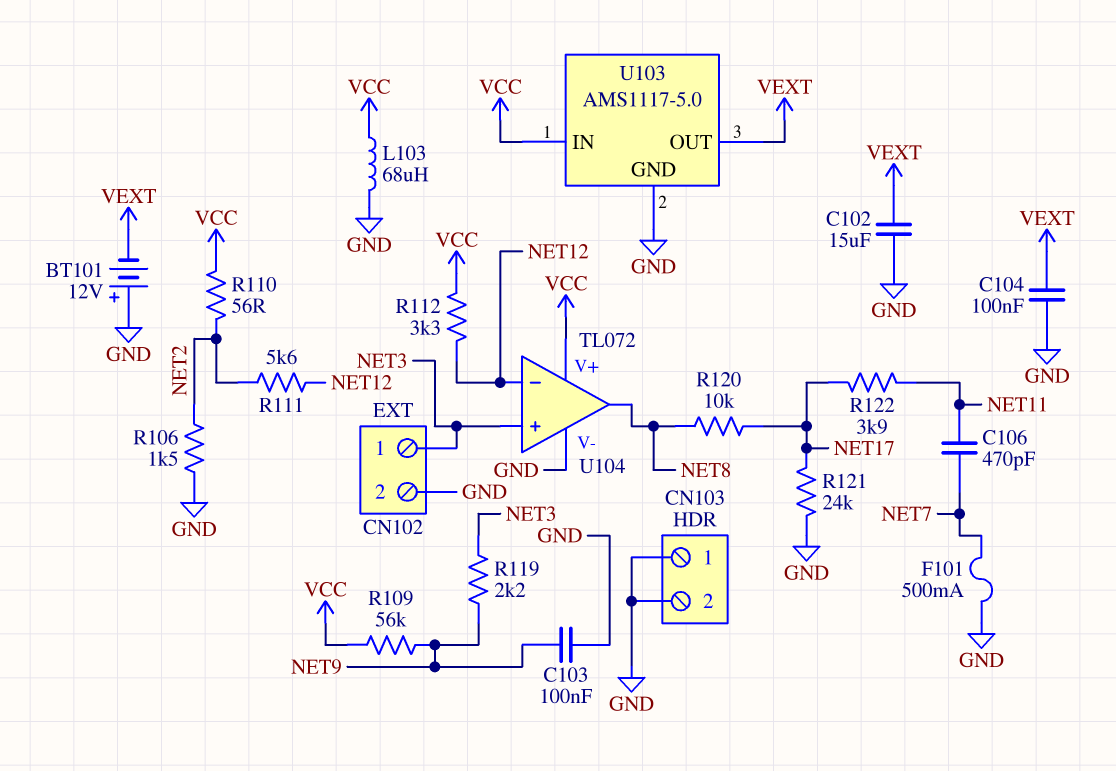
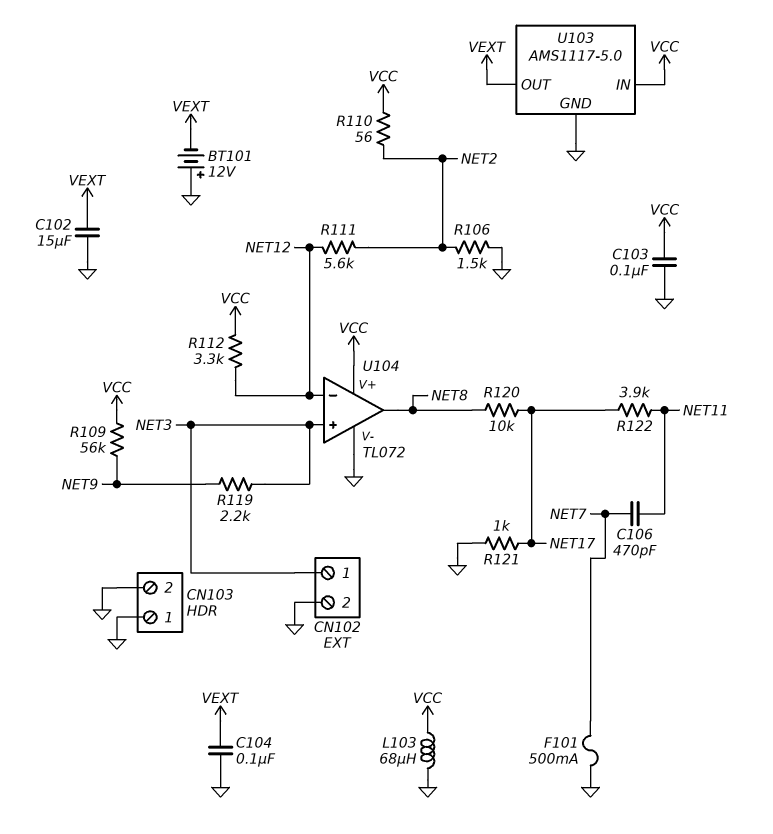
C103: 100nF (GND, NET9) -> 100nF (GND, VCC)
R121: 24k (GND, NET17) -> 1k (GND, NET17)

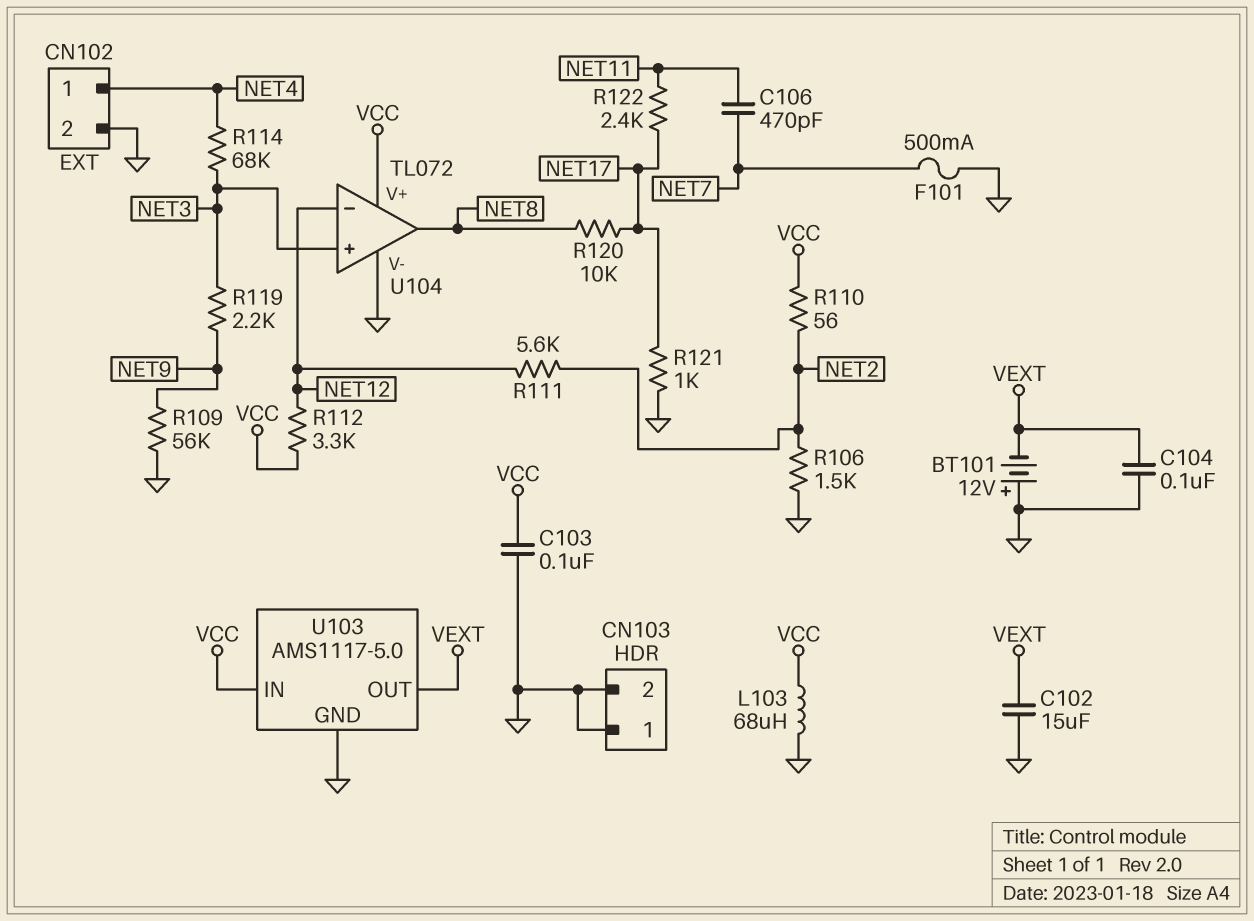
CN102 pin 1: NET3 -> NET4
R109: 56k (NET9, VCC) -> 56k (GND, NET9)
R114: none -> 68k (NET3, NET4)
R122: 3.9k (NET11, NET17) -> 2.4k (NET11, NET17)

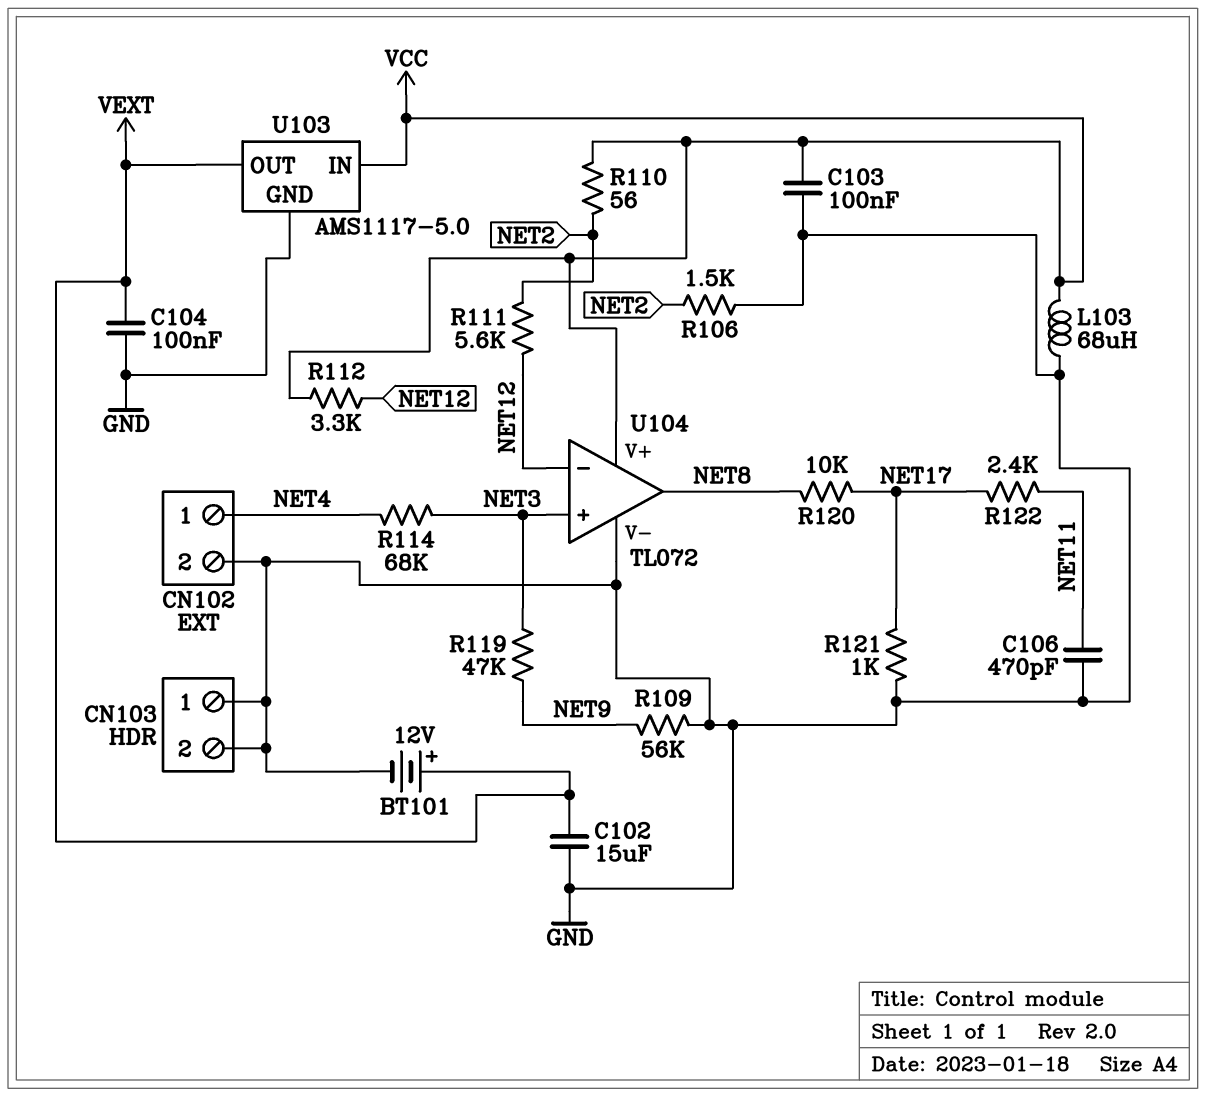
BT101: 12V (plus GND, minus VEXT) -> 12V (plus VEXT, minus GND)
C106: 470pF (NET7, NET11) -> 470pF (GND, NET11)
F101: 500mA (GND, NET7) -> none
R119: 2.2k (NET3, NET9) -> 47k (NET3, NET9)

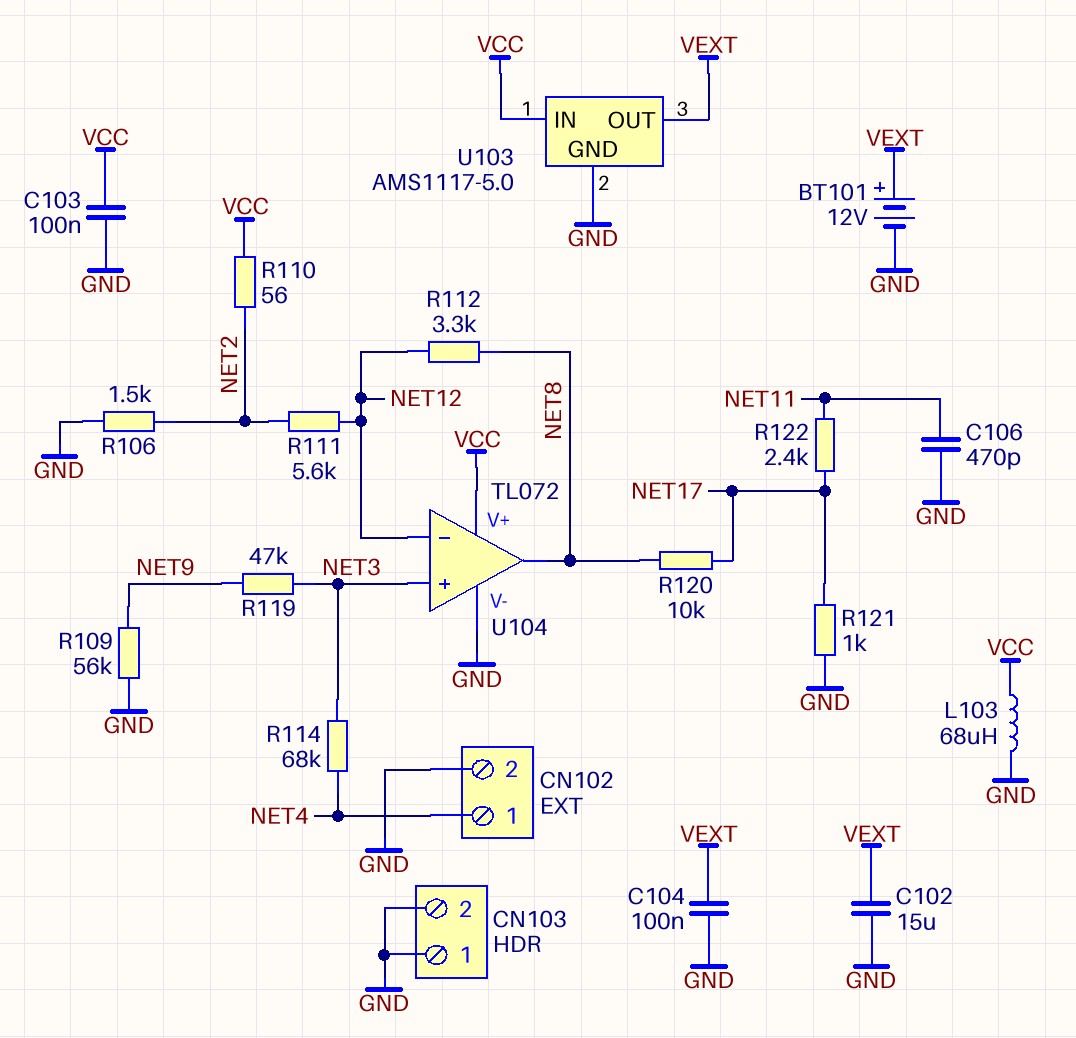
R112: 3.3k (NET12, VCC) -> 3.3k (NET8, NET12)

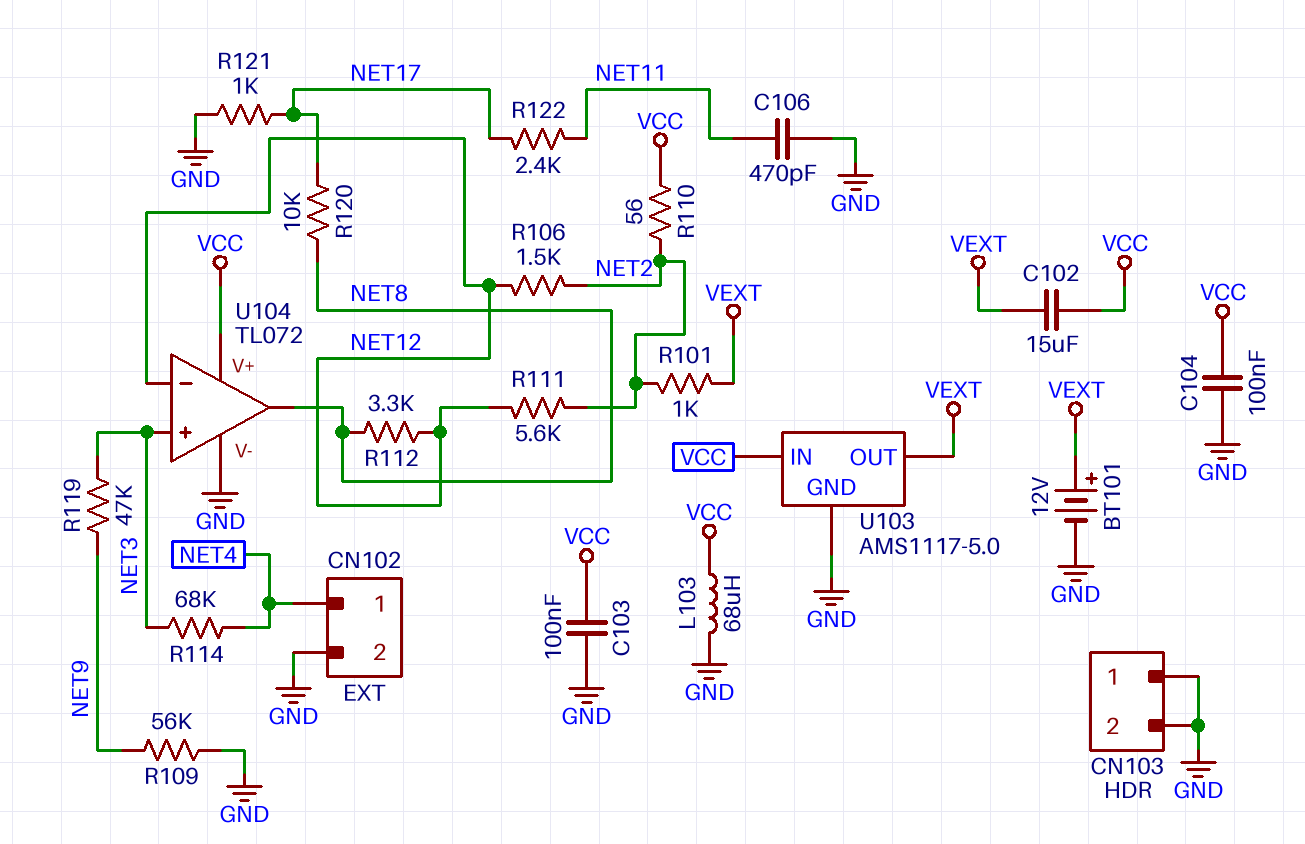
C102: 15uF (GND, VEXT) -> 15uF (VCC, VEXT)
C104: 100nF (GND, VEXT) -> 100nF (GND, VCC)
R101: none -> 1k (NET2, VEXT)
R106: 1.5k (GND, NET2) -> 1.5k (NET2, NET12)

